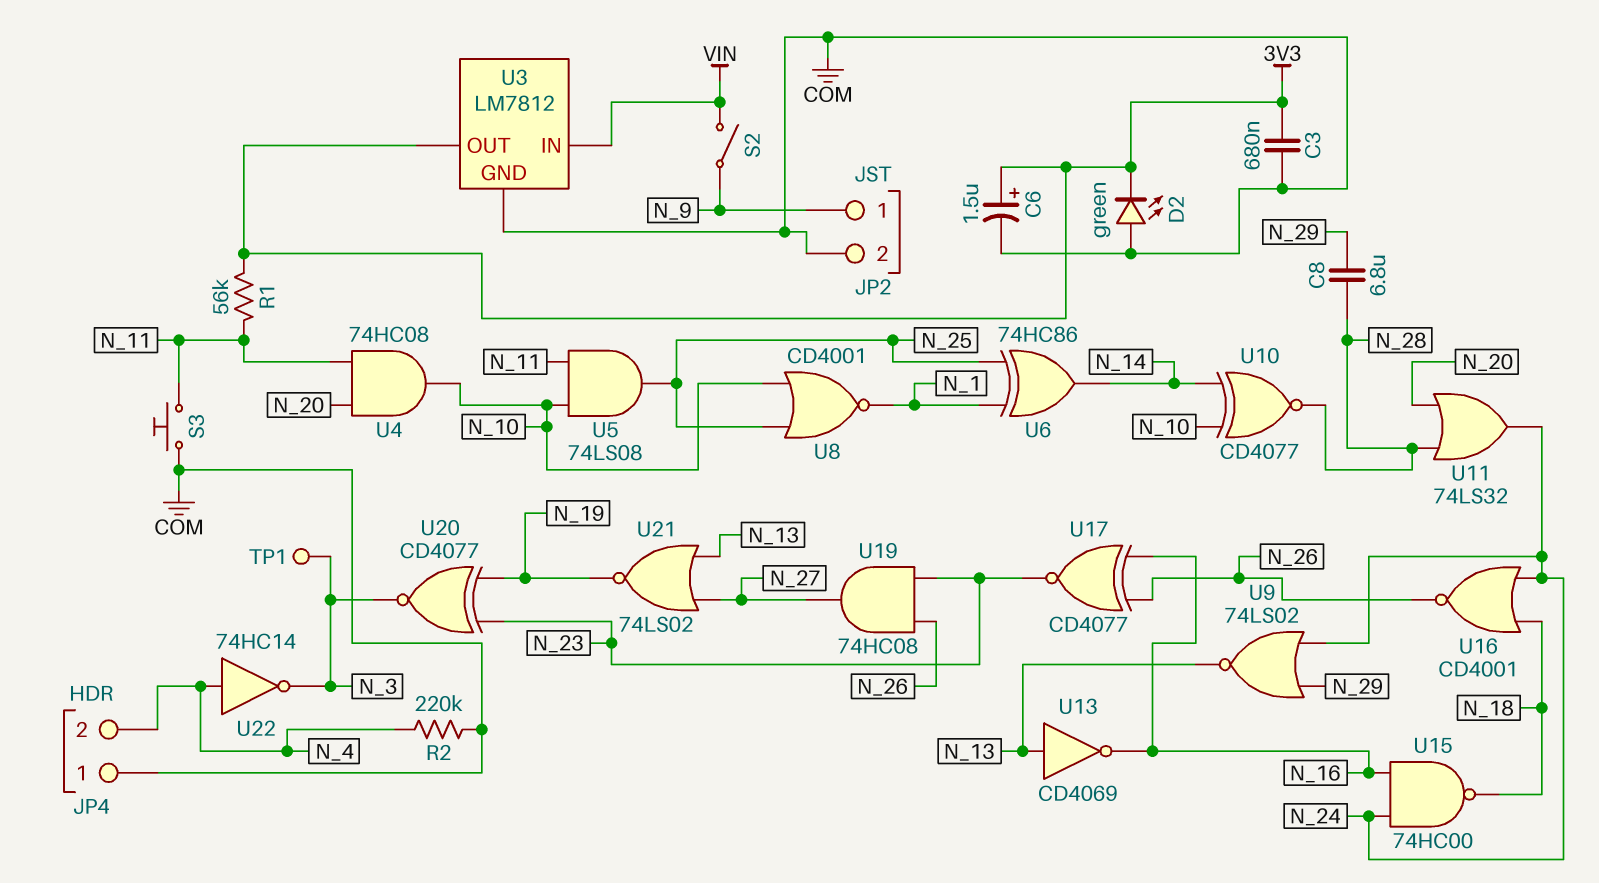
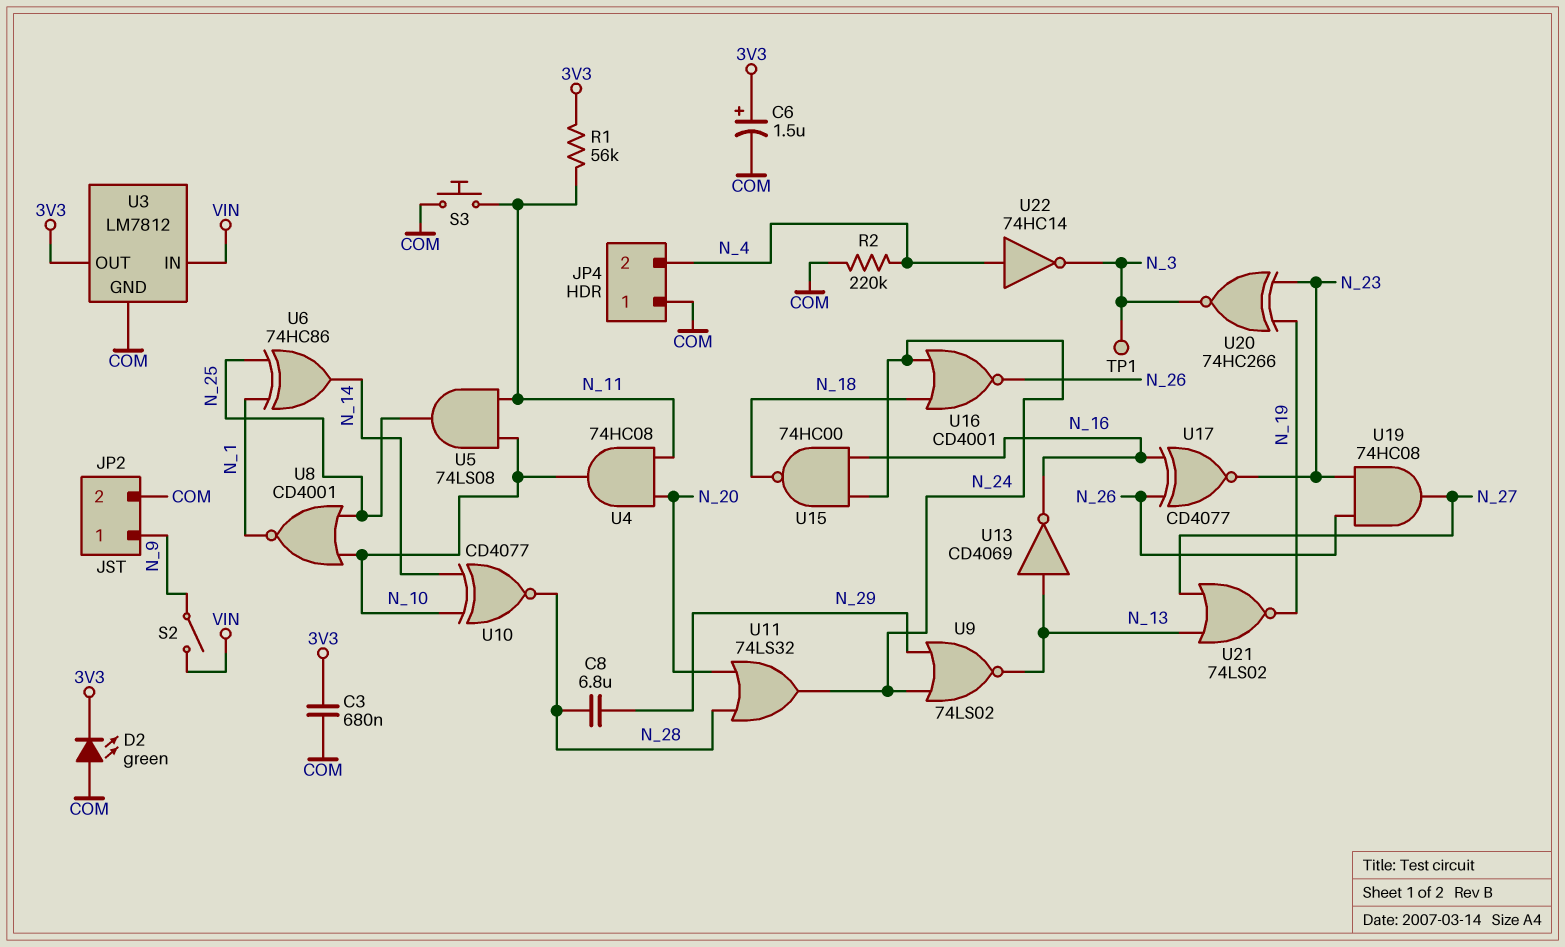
U20: XNOR CD4077 (in N_19, in N_23, out N_3) -> XNOR 74HC266 (in N_19, in N_23, out N_3)

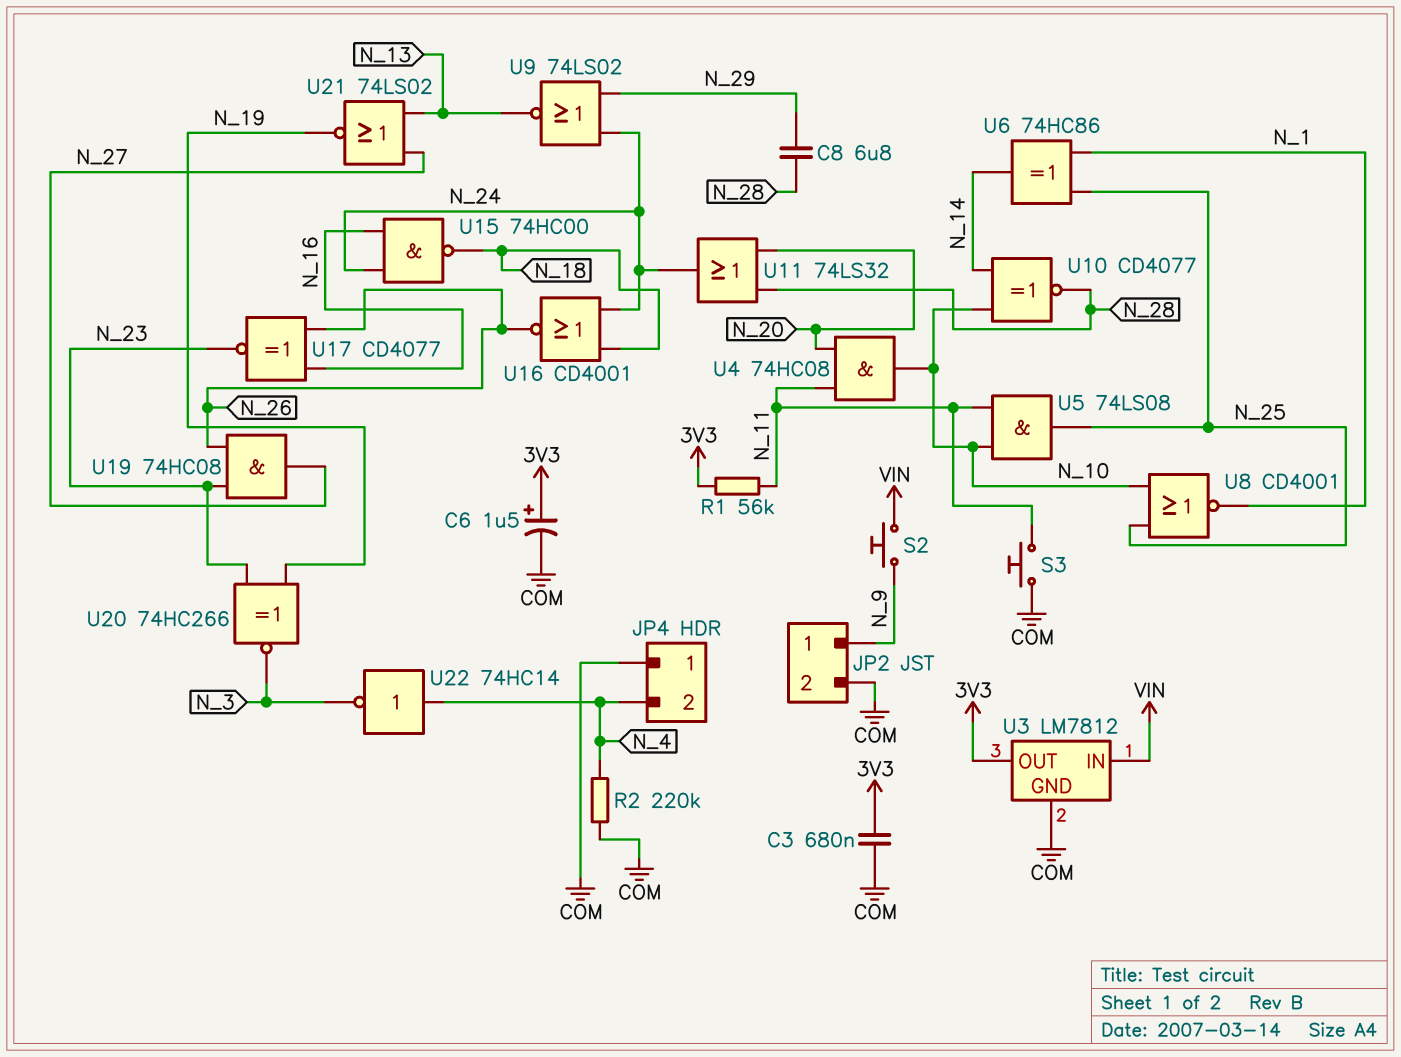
D2: LED green (A COM, K 3V3) -> none
S2: switch (N_9, VIN) -> button (N_9, VIN)
TP1: test point (N_3) -> none
U13: NOT CD4069 (in N_13, out N_16) -> none

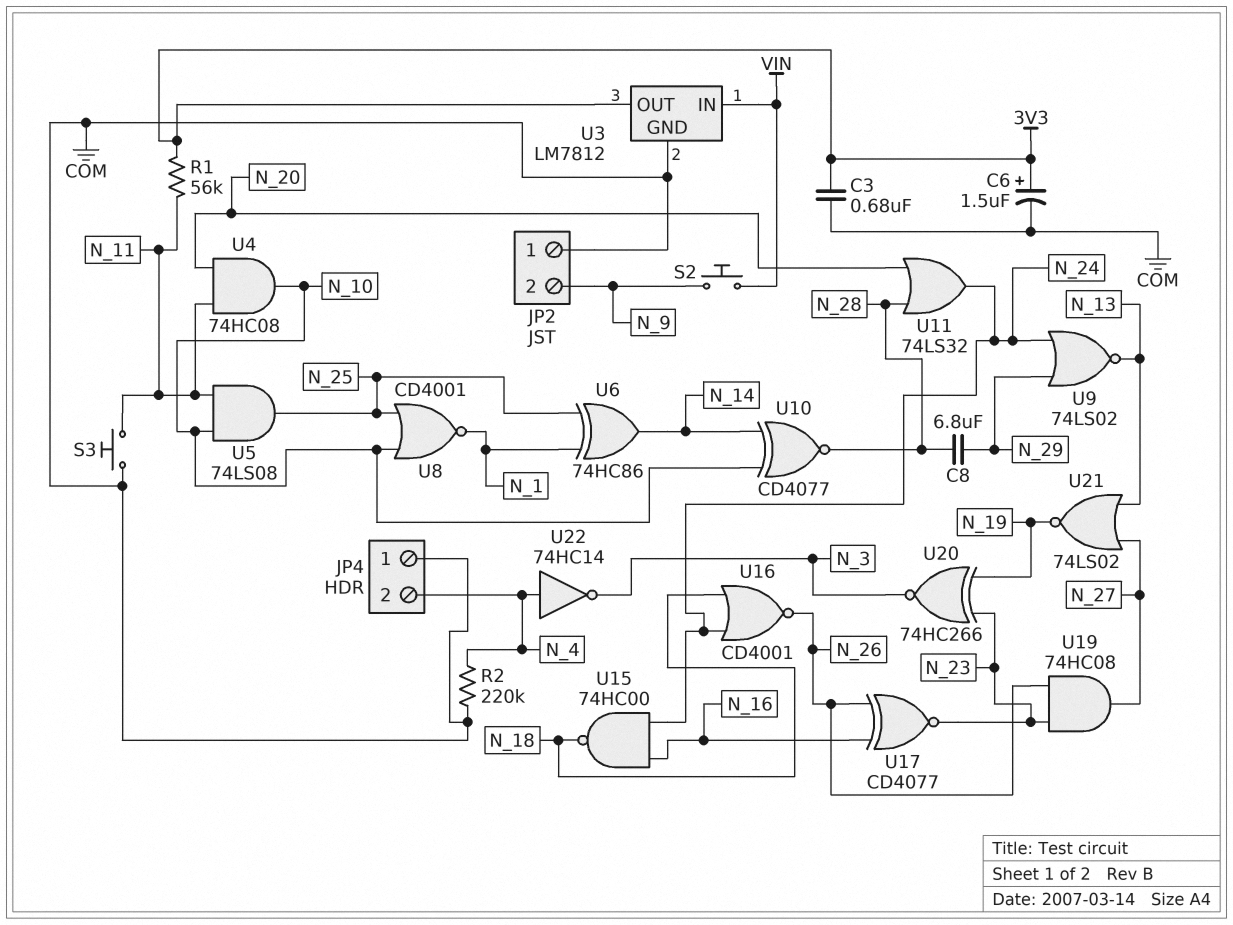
JP2 pin 1: N_9 -> COM
JP2 pin 2: COM -> N_9

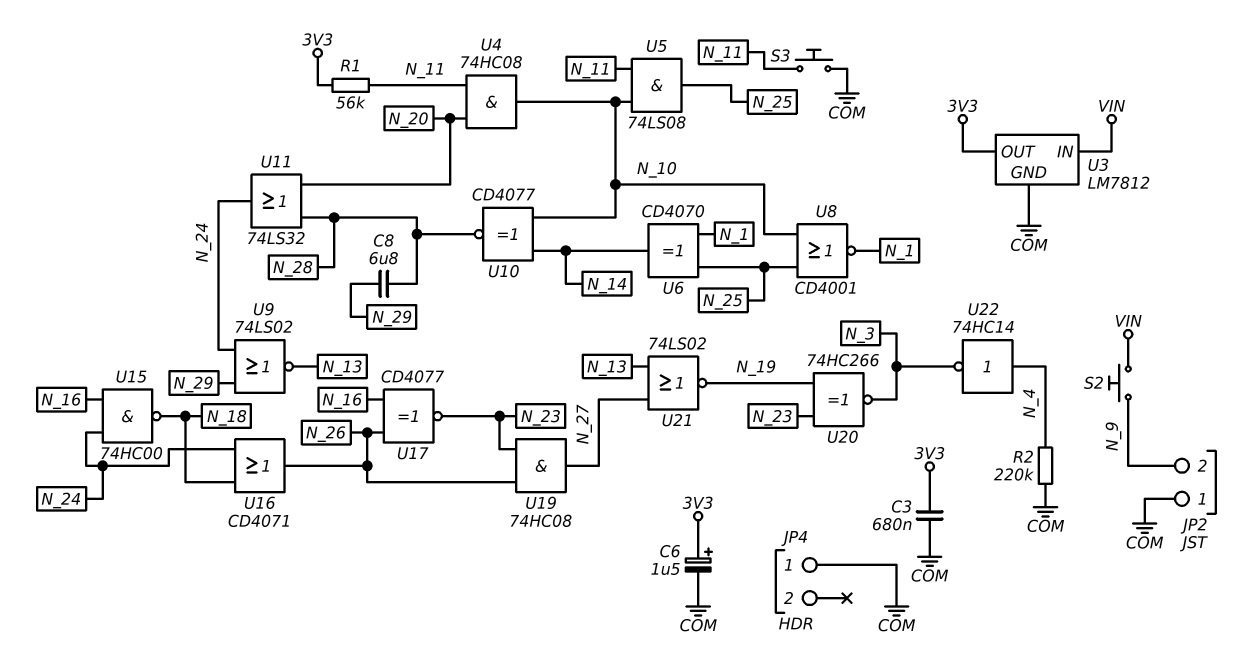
JP4 pin 2: N_4 -> none
U6: XOR 74HC86 (in N_1, in N_25, out N_14) -> XOR CD4070 (in N_1, in N_25, out N_14)
U16: NOR CD4001 (in N_18, in N_24, out N_26) -> OR CD4071 (in N_18, in N_24, out N_26)

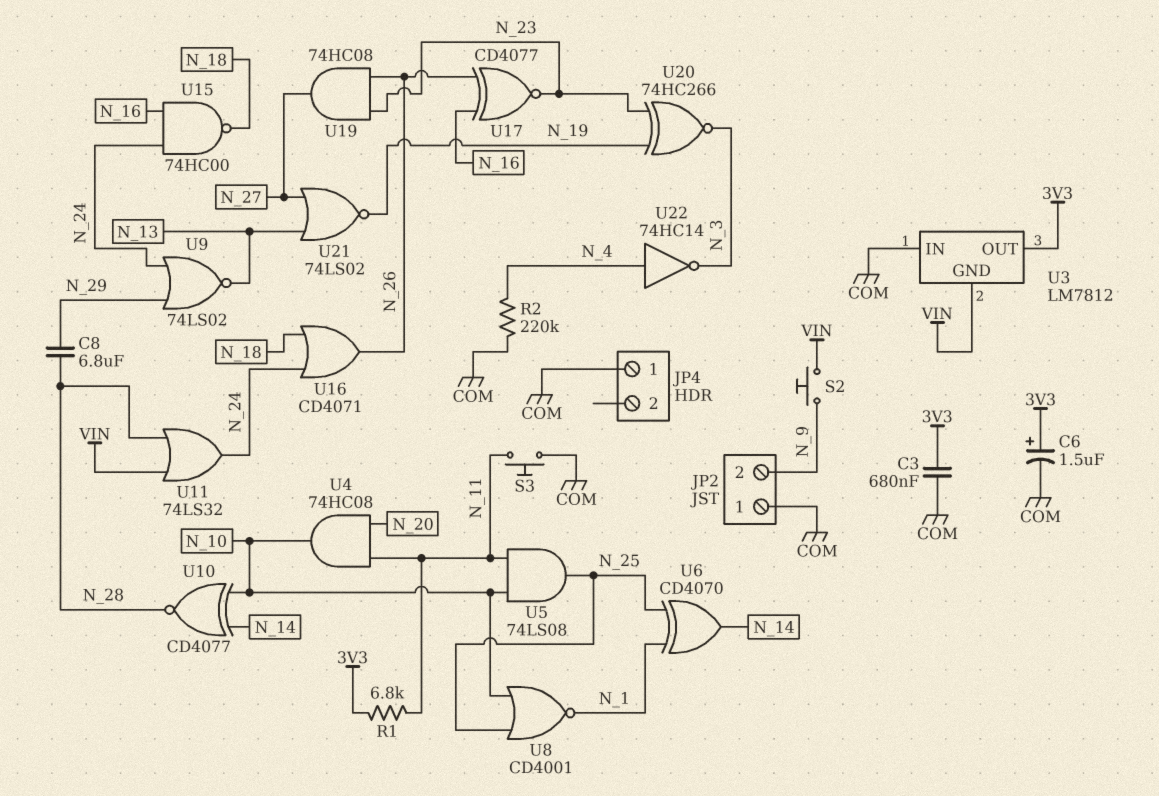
R1: 56k (3V3, N_11) -> 6.8k (3V3, N_11)
U3 pin GND: COM -> VIN
U3 pin IN: VIN -> COM
U11: OR 74LS32 (in N_20, in N_28, out N_24) -> OR 74LS32 (in N_28, in VIN, out N_24)

